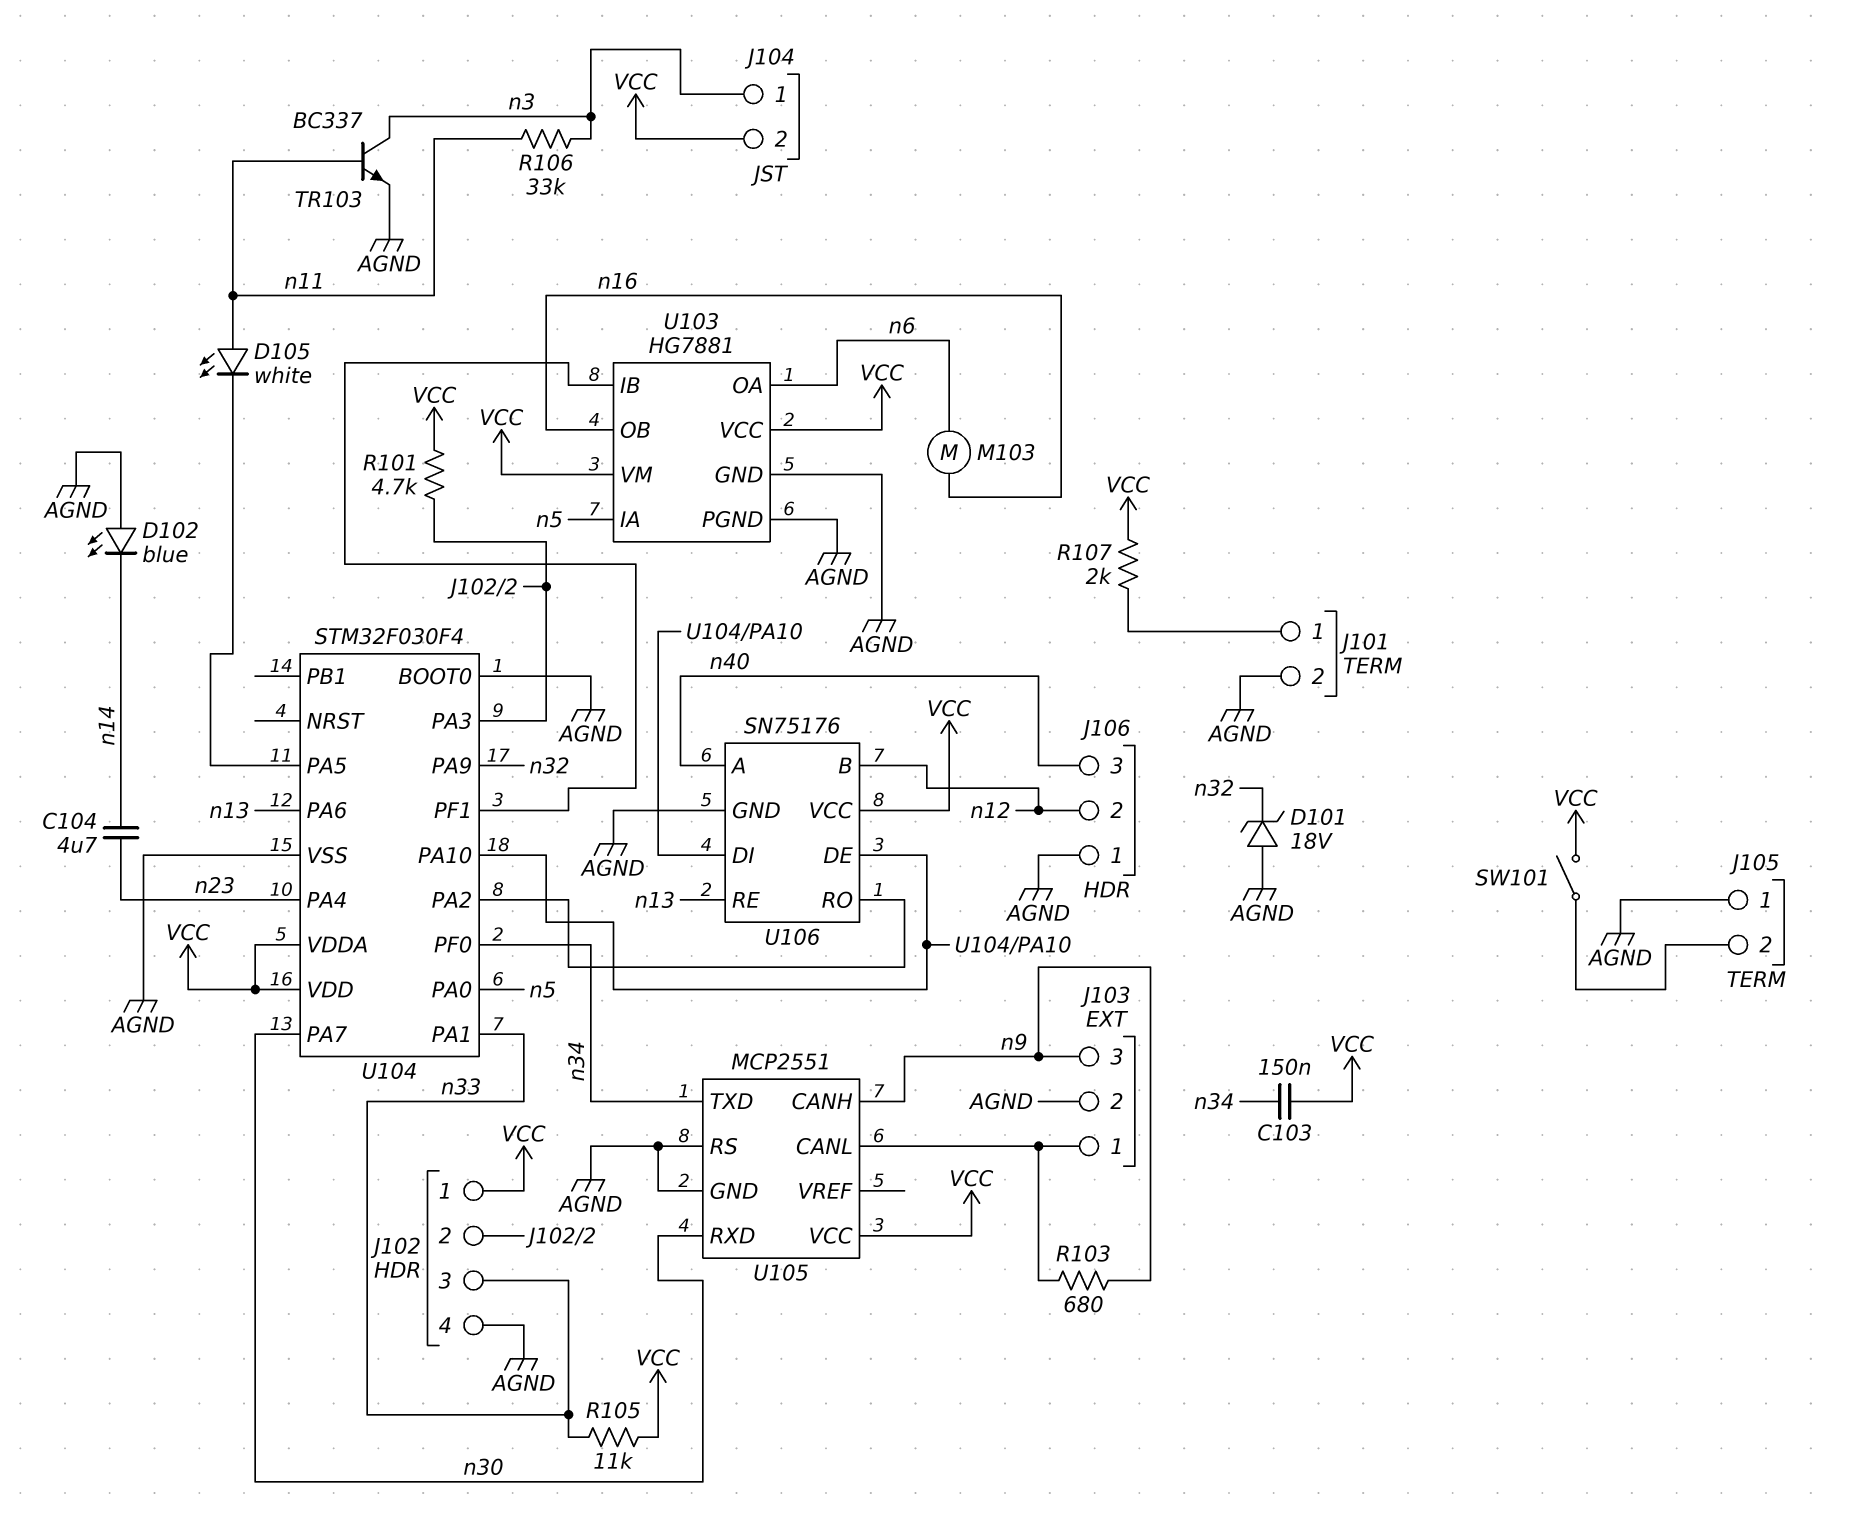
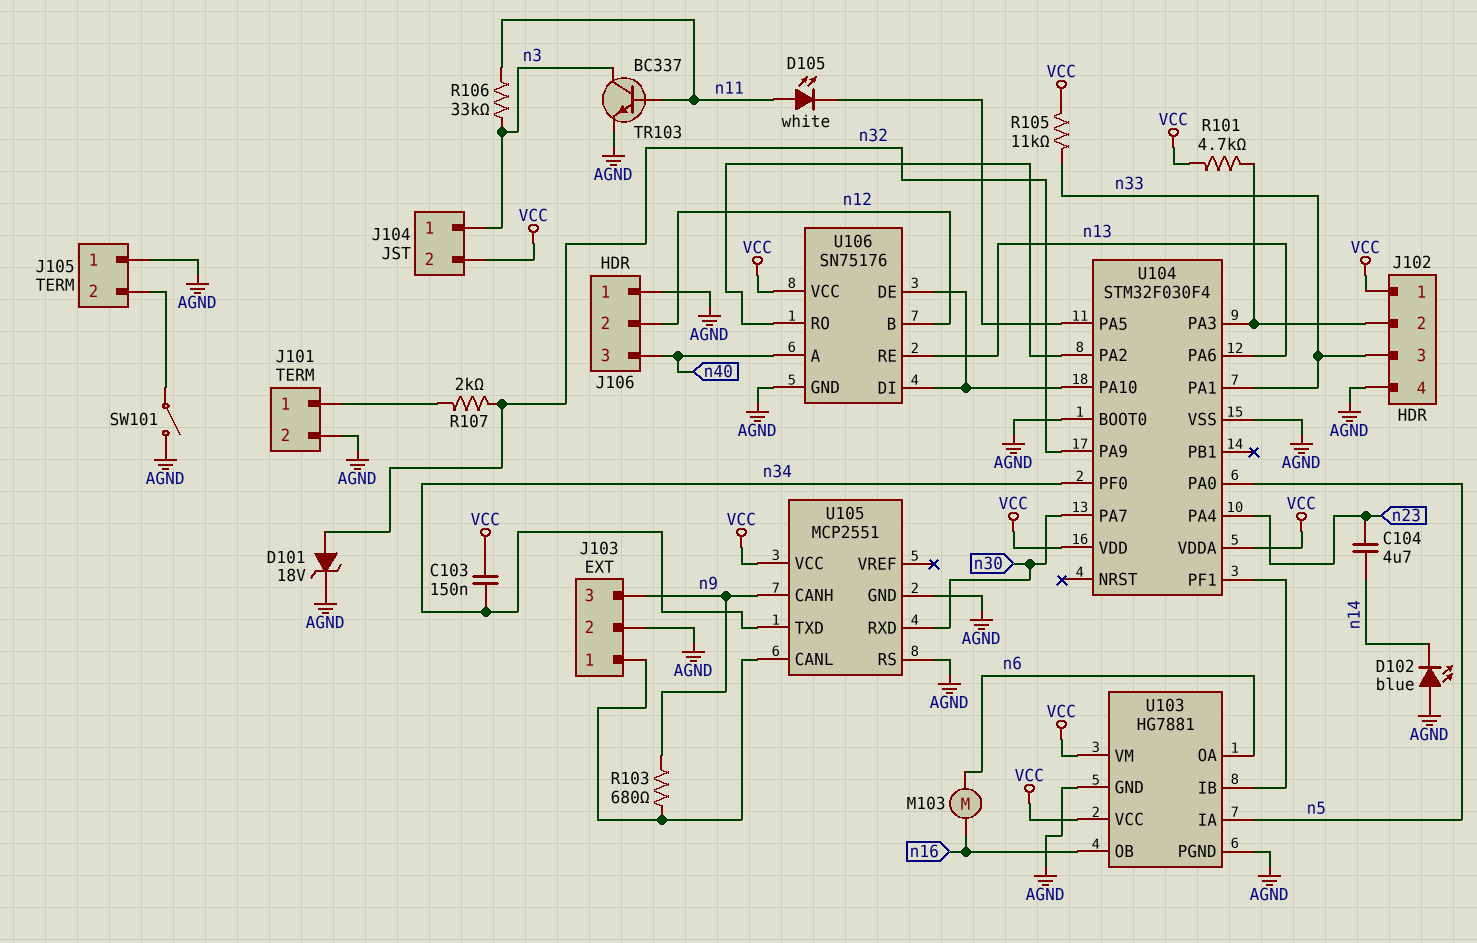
D101: zener 18V (A AGND, K n32) -> zener 18V (A n32, K AGND)
R107: 2k (J101/1, VCC) -> 2k (J101/1, n32)
SW101: switch (J105/2, VCC) -> switch (AGND, J105/2)

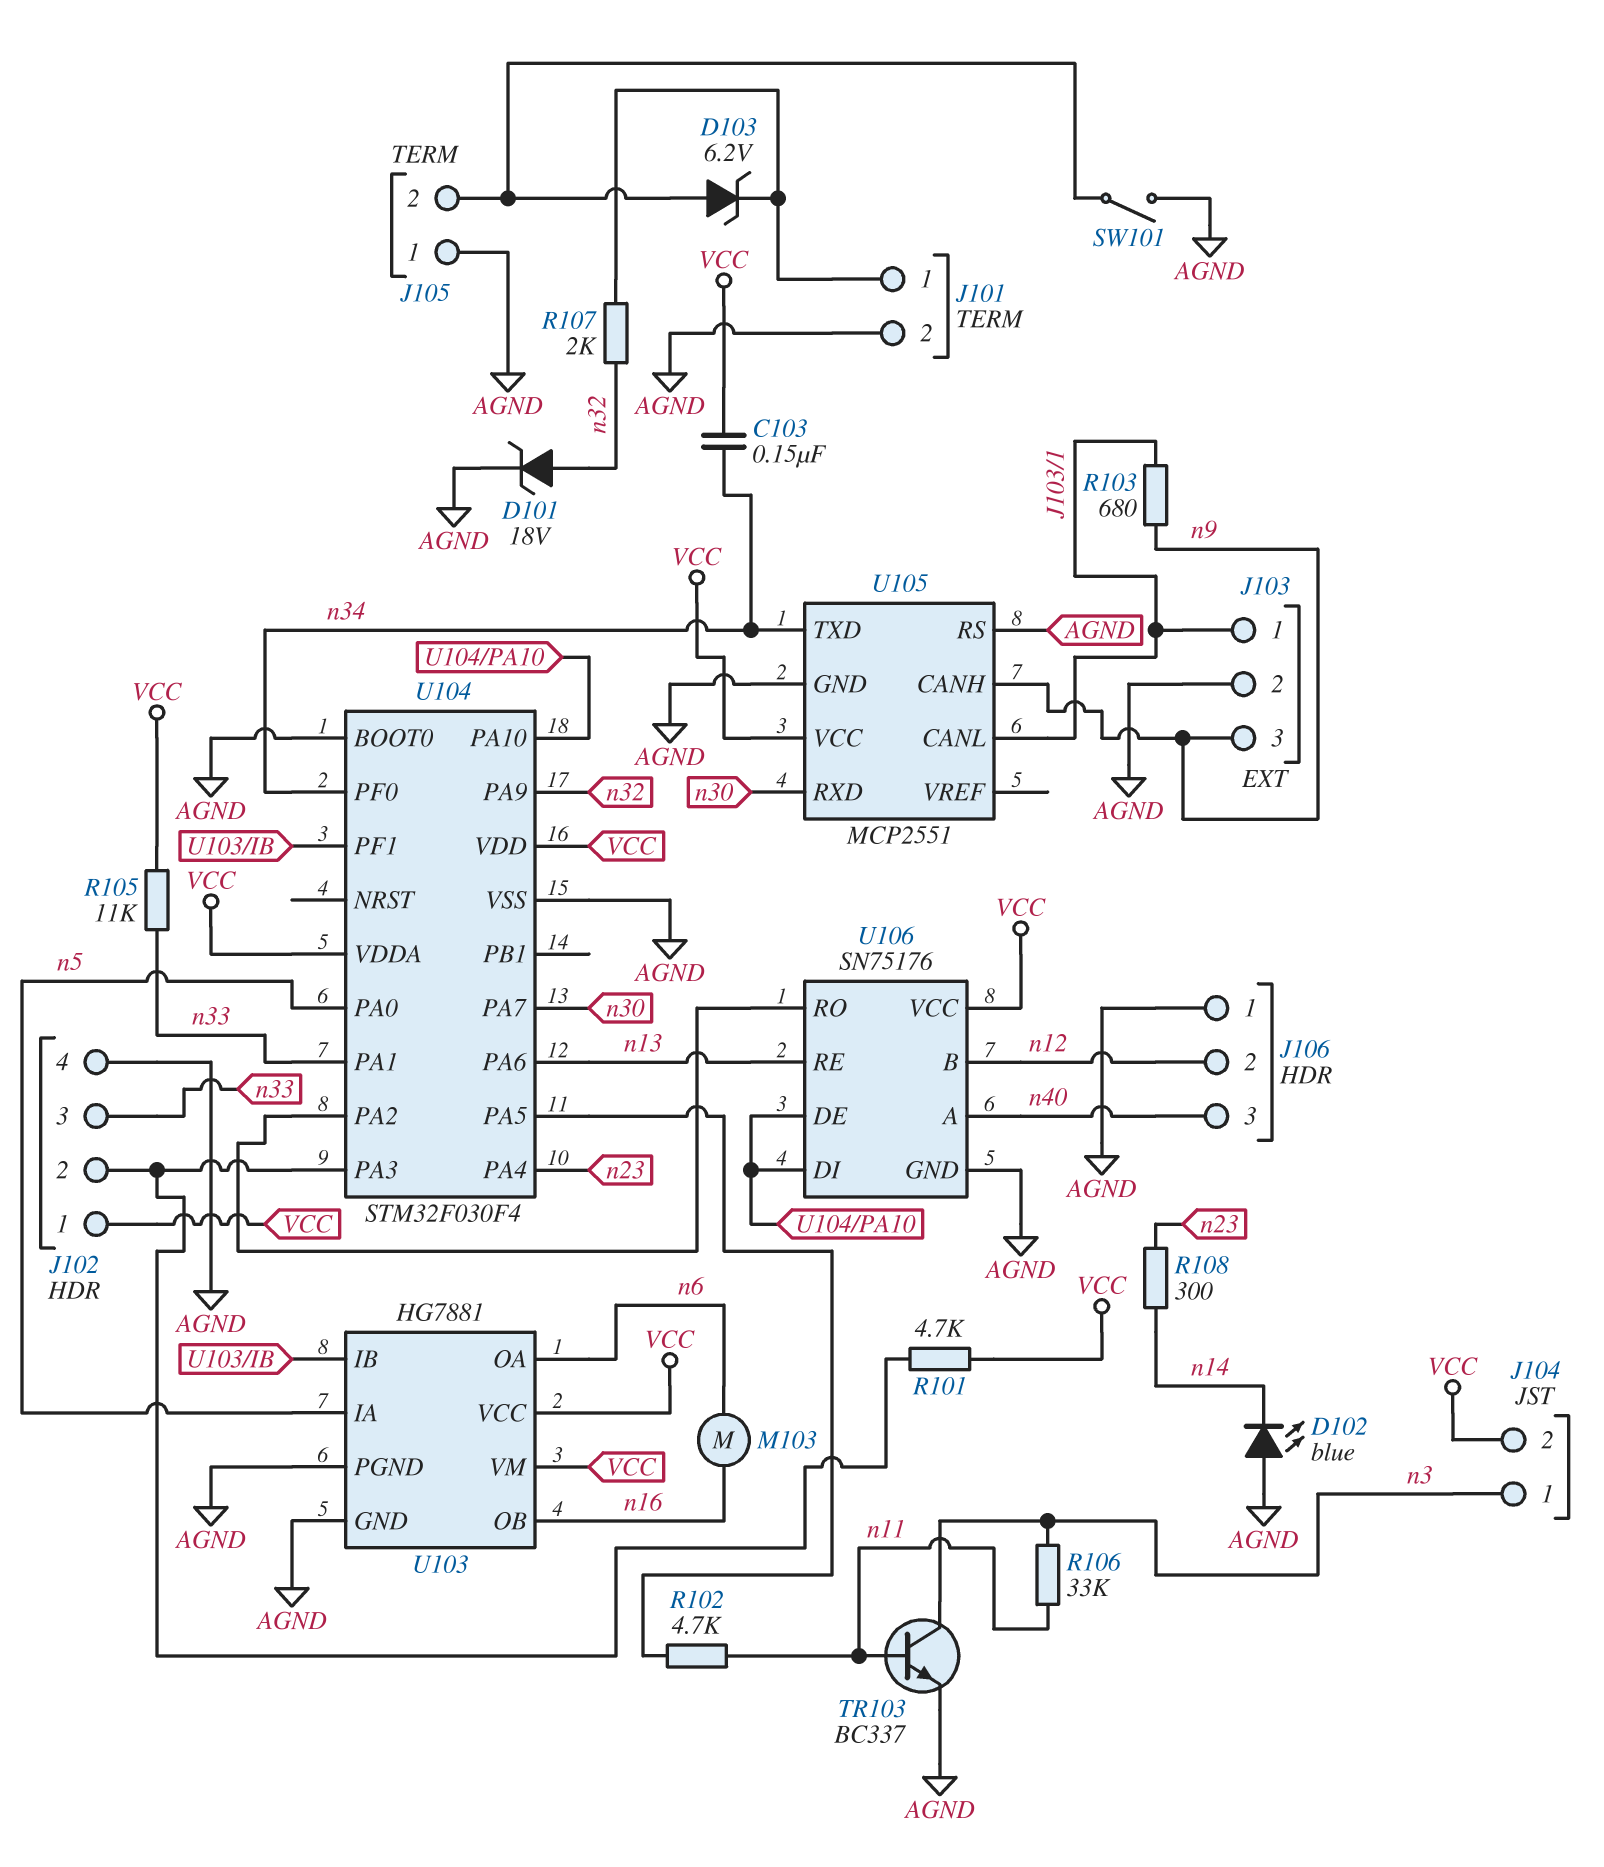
C104: 4.7uF (n14, n23) -> none
D103: none -> zener 6.2V (A J105/2, K J101/1)
D105: LED white (A n11, K U104/PA5) -> none
R102: none -> 4.7k (U104/PA5, n11)
R108: none -> 300 (n14, n23)

